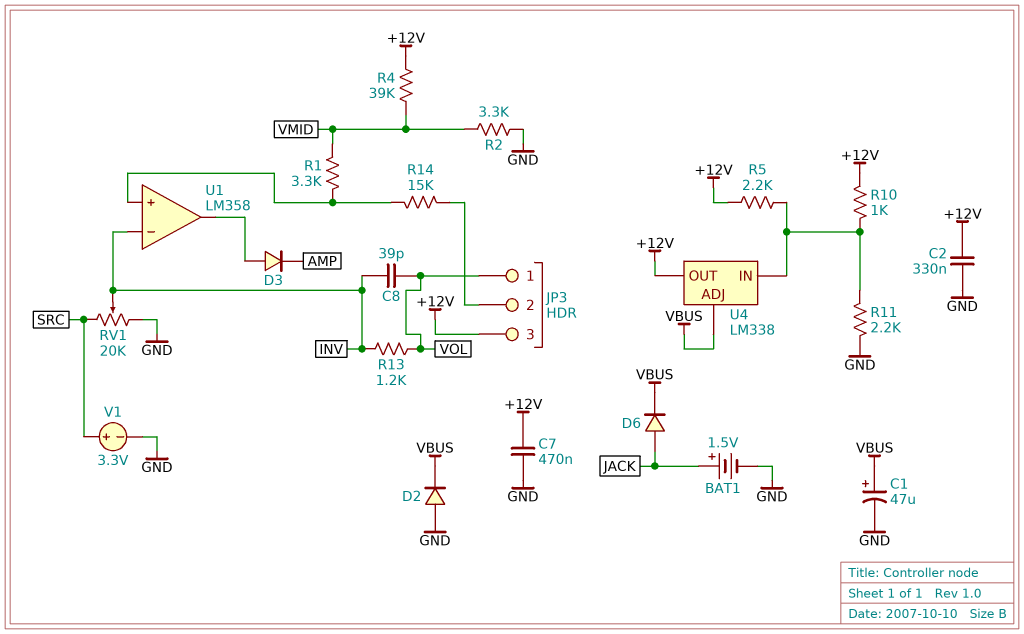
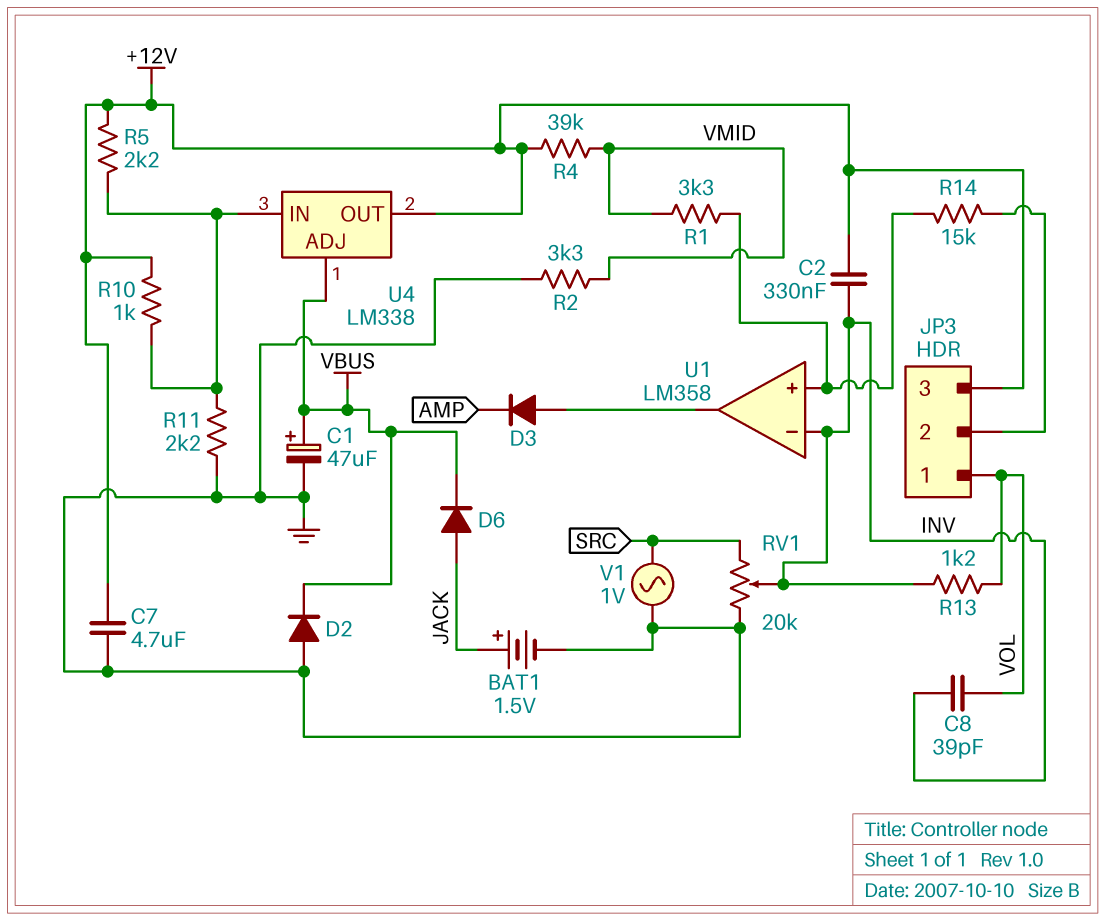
C2: 330nF (+12V, GND) -> 330nF (+12V, INV)
C7: 470nF (+12V, GND) -> 4.7uF (+12V, GND)
V1: 3.3V (plus SRC, minus GND) -> AC 1V (GND, SRC)

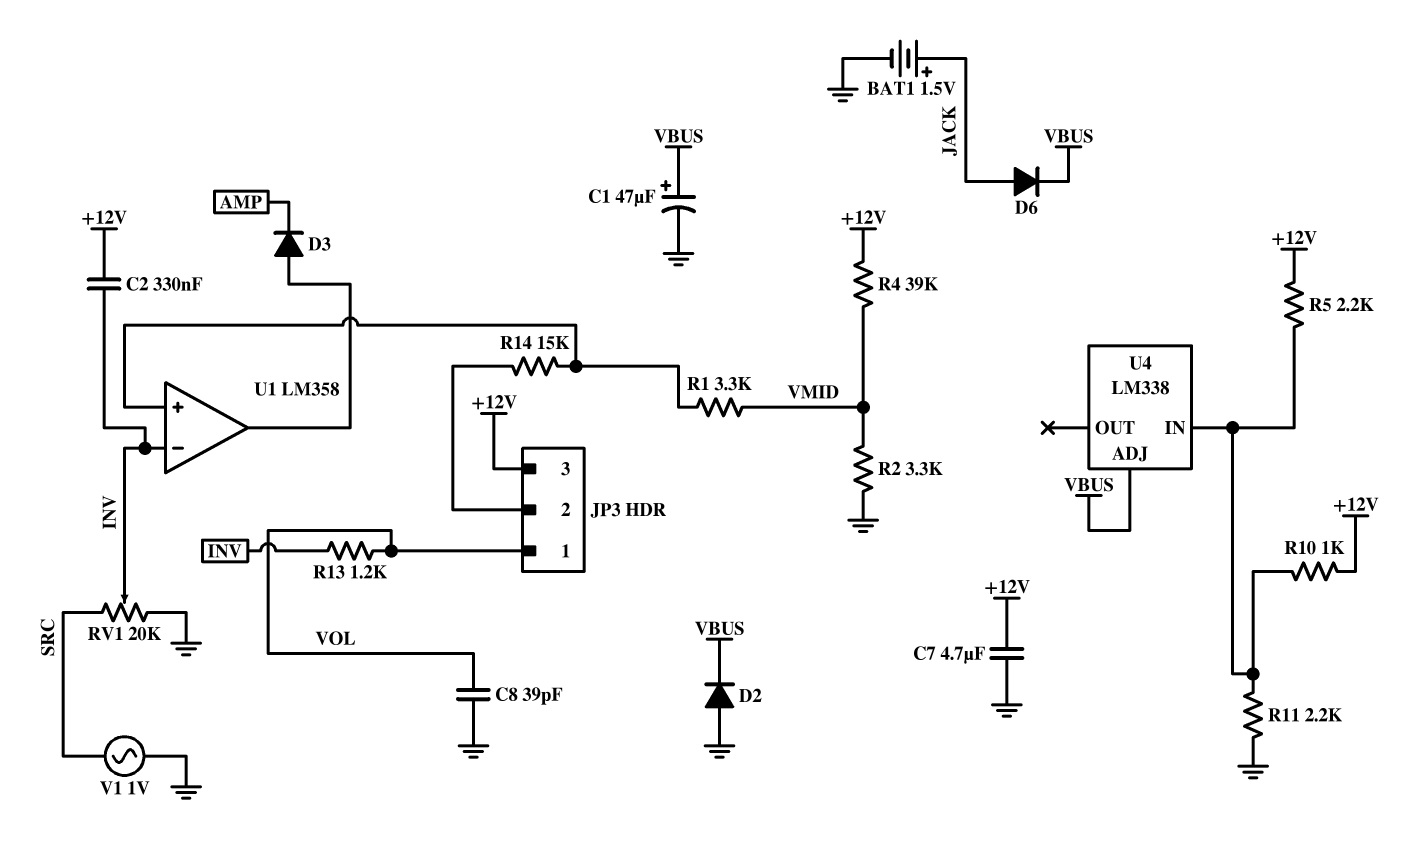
C8: 39pF (INV, VOL) -> 39pF (GND, VOL)
U4 pin OUT: +12V -> none

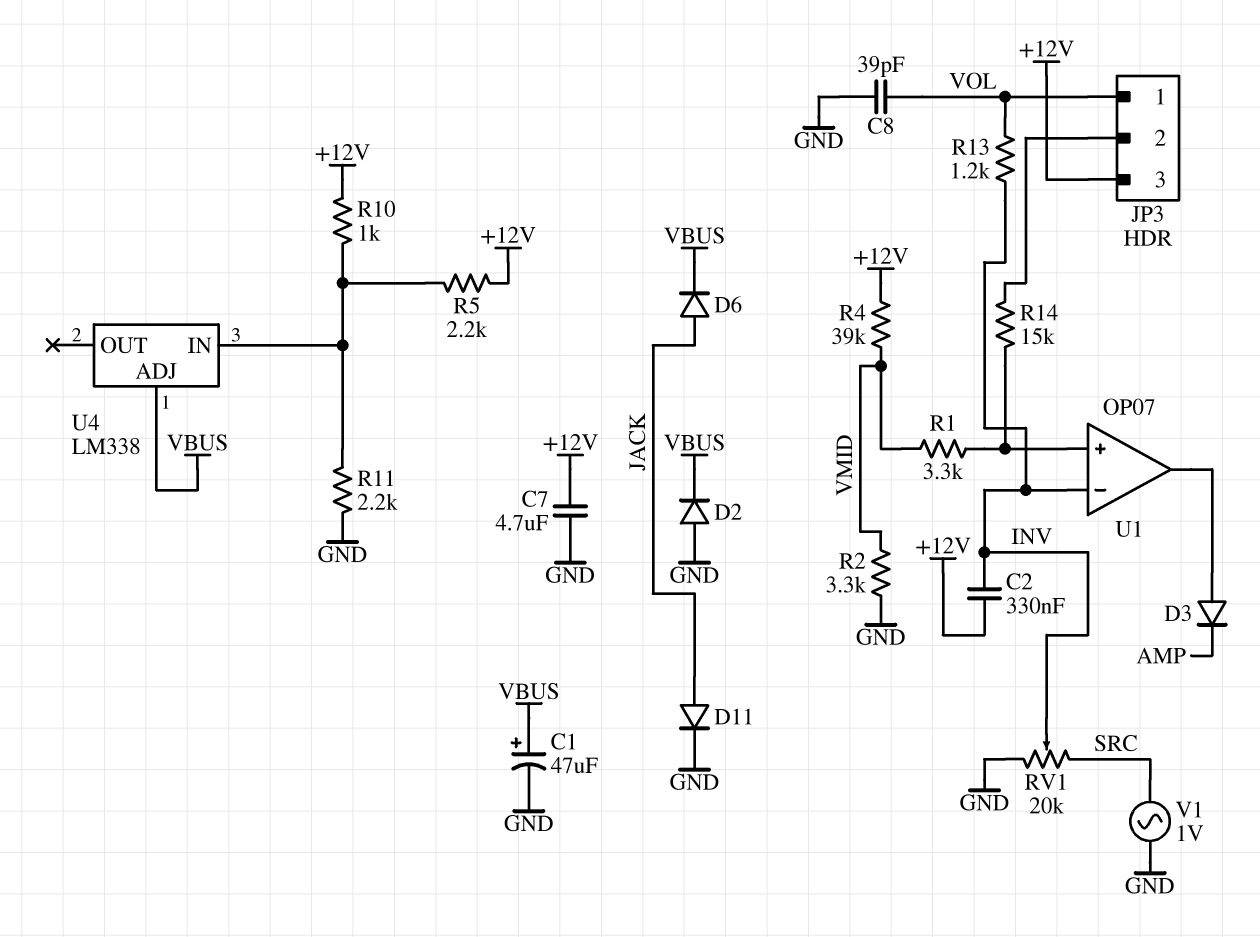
BAT1: 1.5V (plus JACK, minus GND) -> none
D11: none -> diode (A JACK, K GND)
U1: LM358 -> OP07

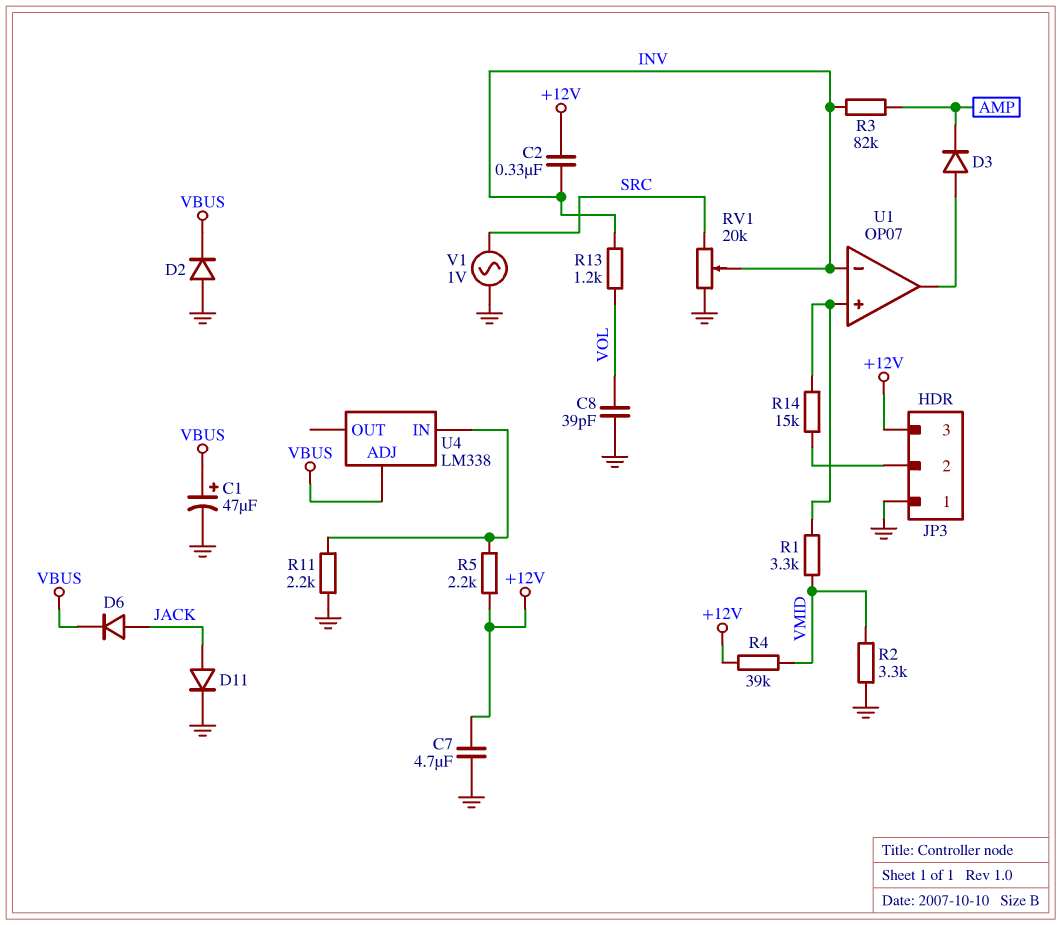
JP3 pin 1: VOL -> GND
R3: none -> 82k (AMP, INV)
R10: 1k (+12V, U4/IN) -> none

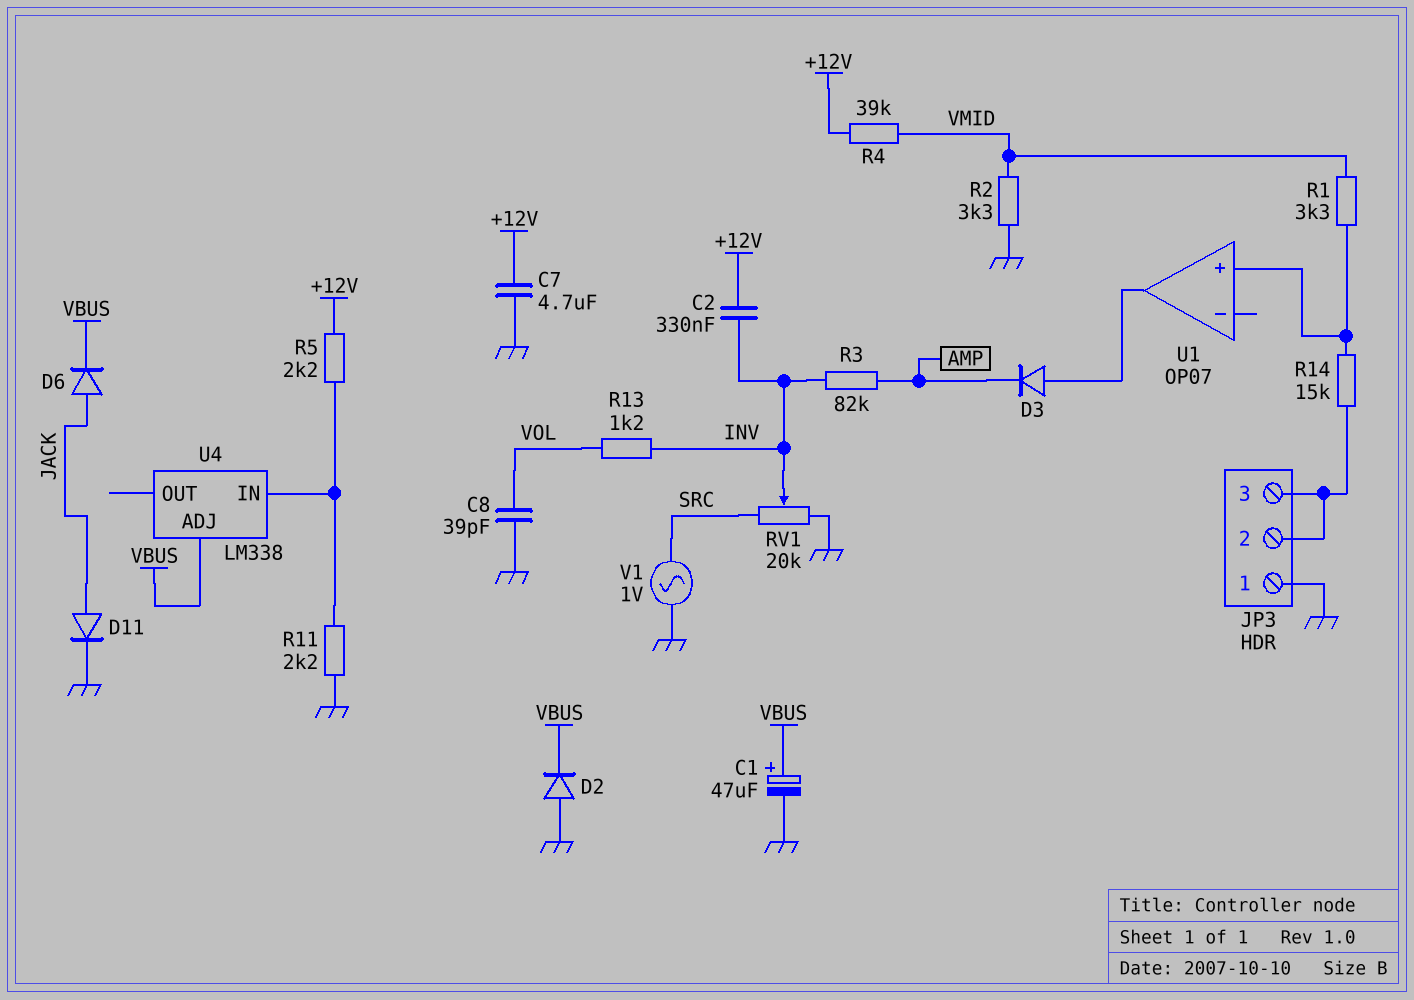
JP3 pin 3: +12V -> JP3/2
U1 pin in-: INV -> none

